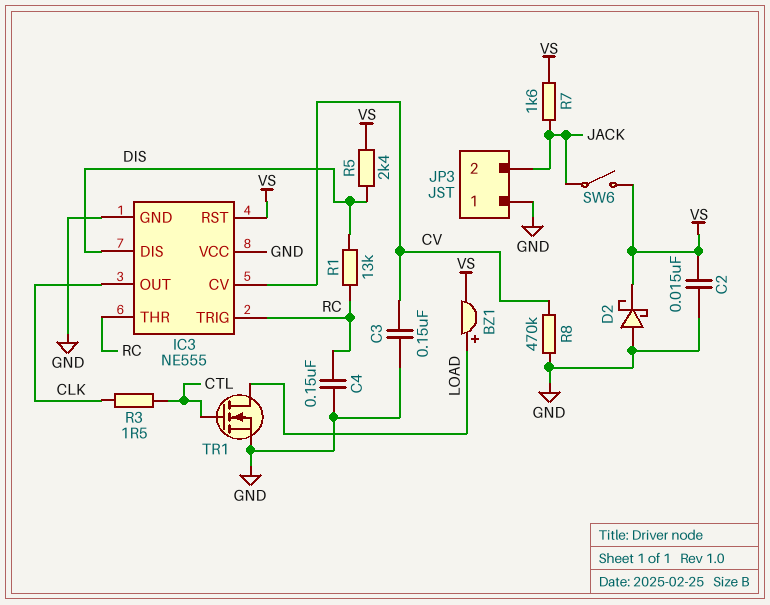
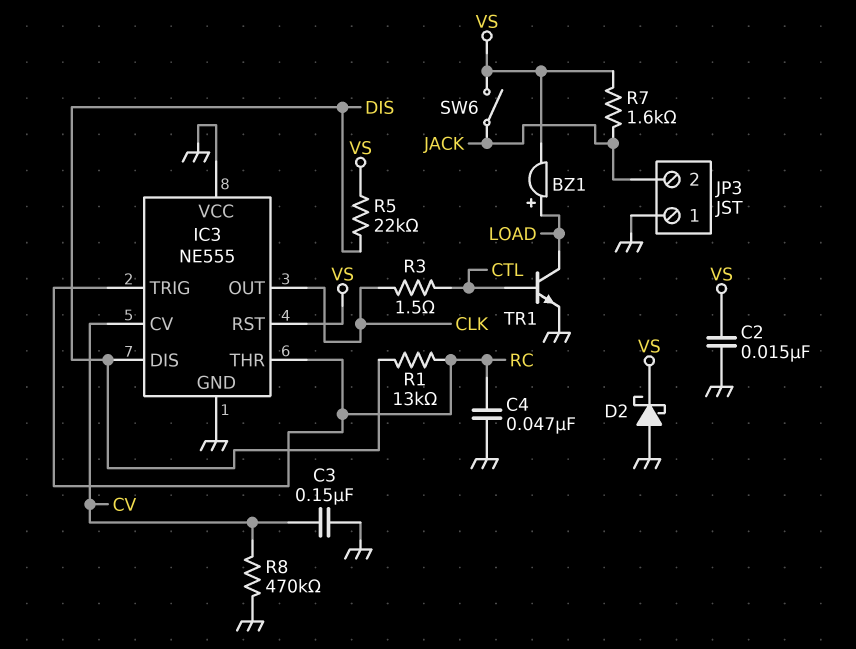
C4: 150nF (GND, RC) -> 47nF (GND, RC)
R5: 2.4k (DIS, VS) -> 22k (DIS, VS)
TR1: NMOS (G CTL, D LOAD, S GND) -> NPN (B CTL, C LOAD, E GND)

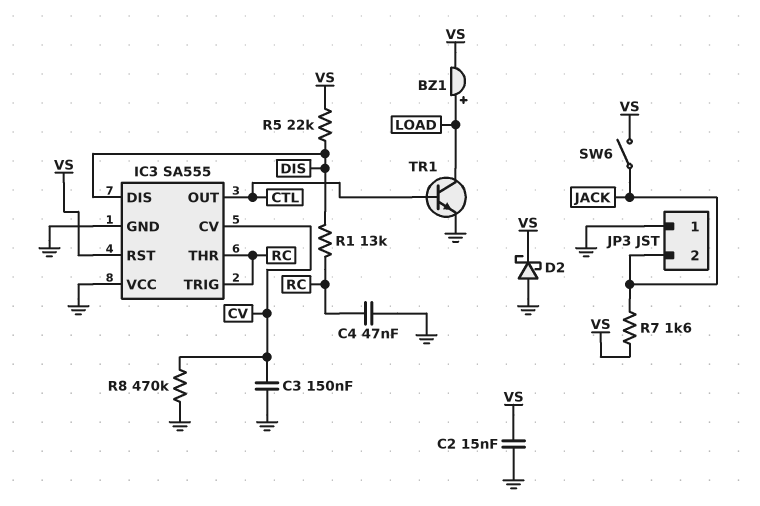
IC3: NE555 -> SA555
IC3 pin OUT: CLK -> CTL
R3: 1.5 (CLK, CTL) -> none

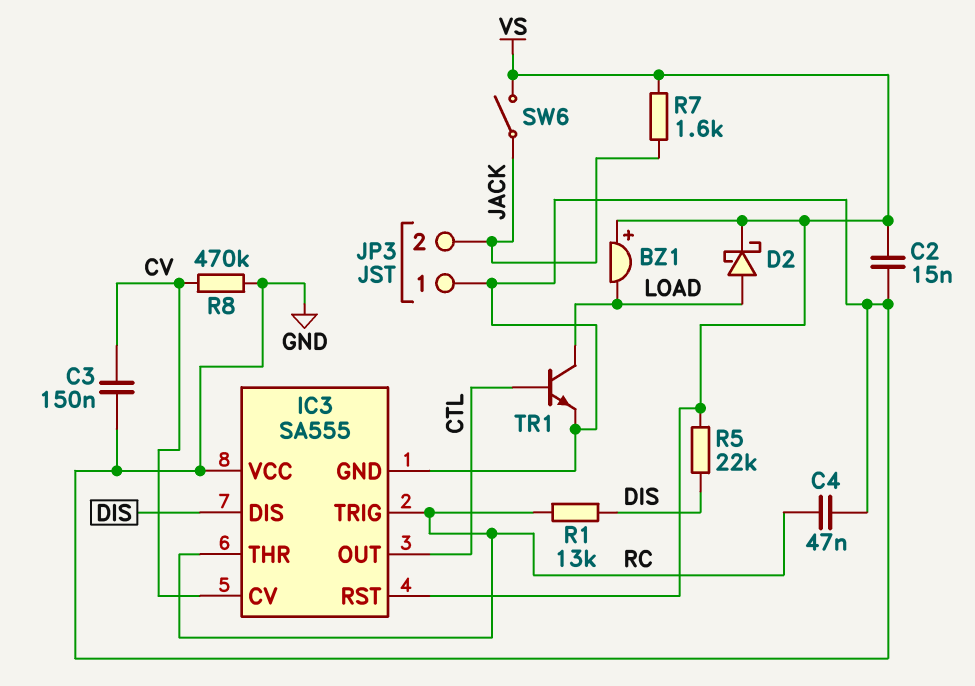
BZ1: buzzer (plus LOAD, minus VS) -> buzzer (plus VS, minus LOAD)
D2: schottky (A GND, K VS) -> schottky (A LOAD, K VS)

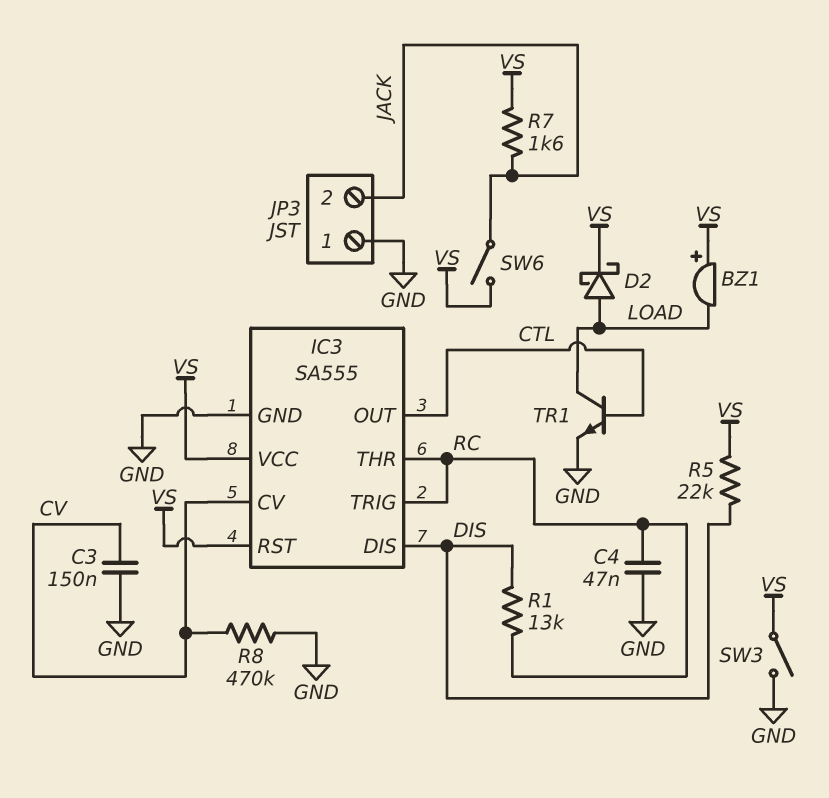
C2: 15nF (GND, VS) -> none
IC3 pin VCC: GND -> VS
SW3: none -> switch (GND, VS)

